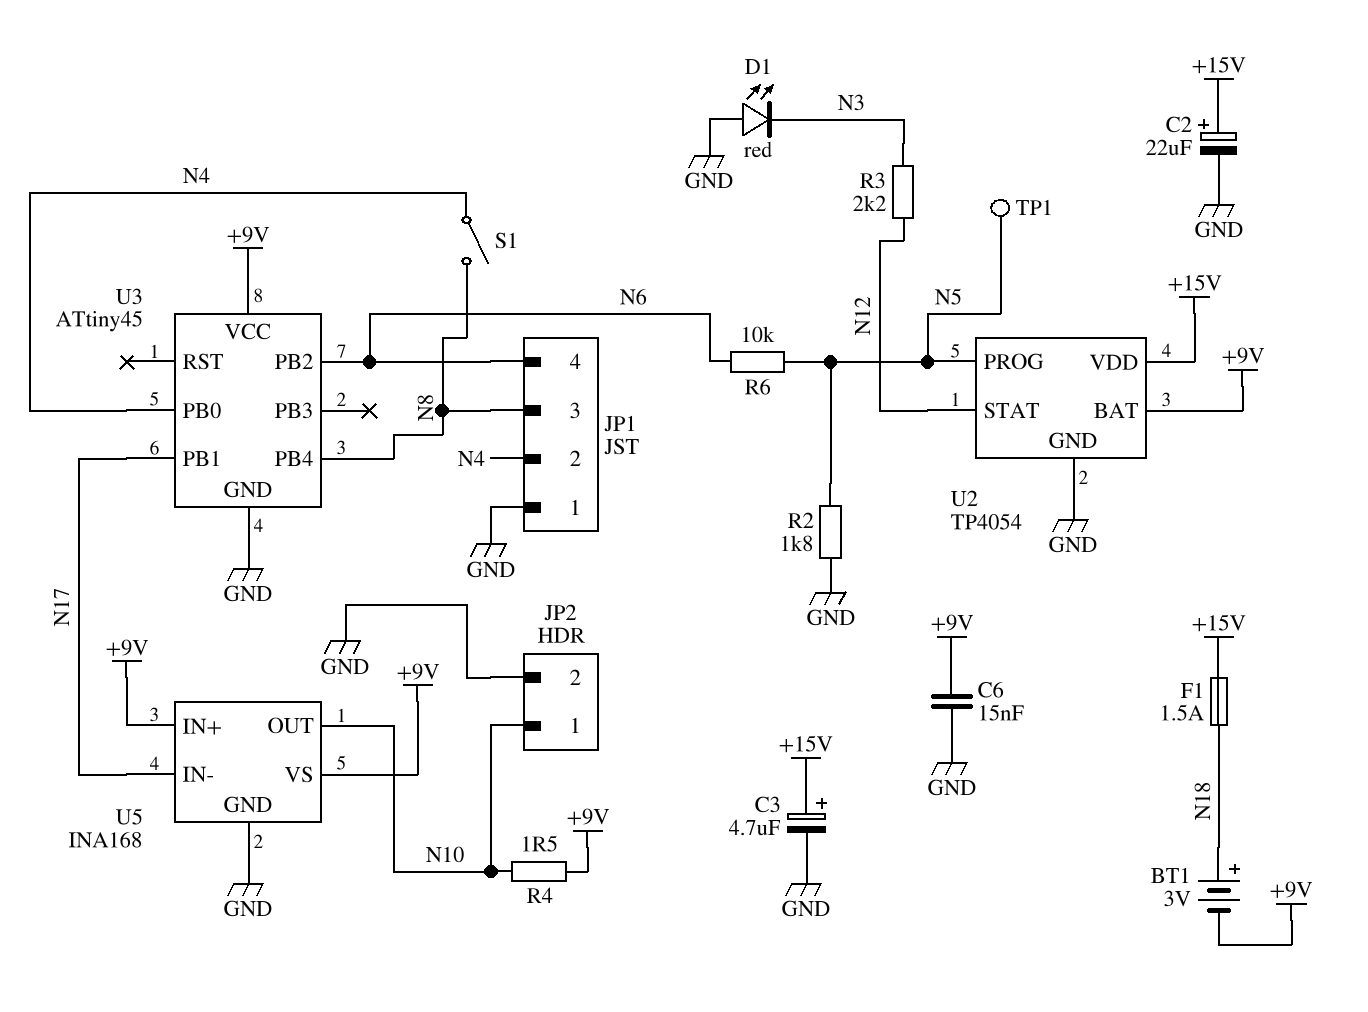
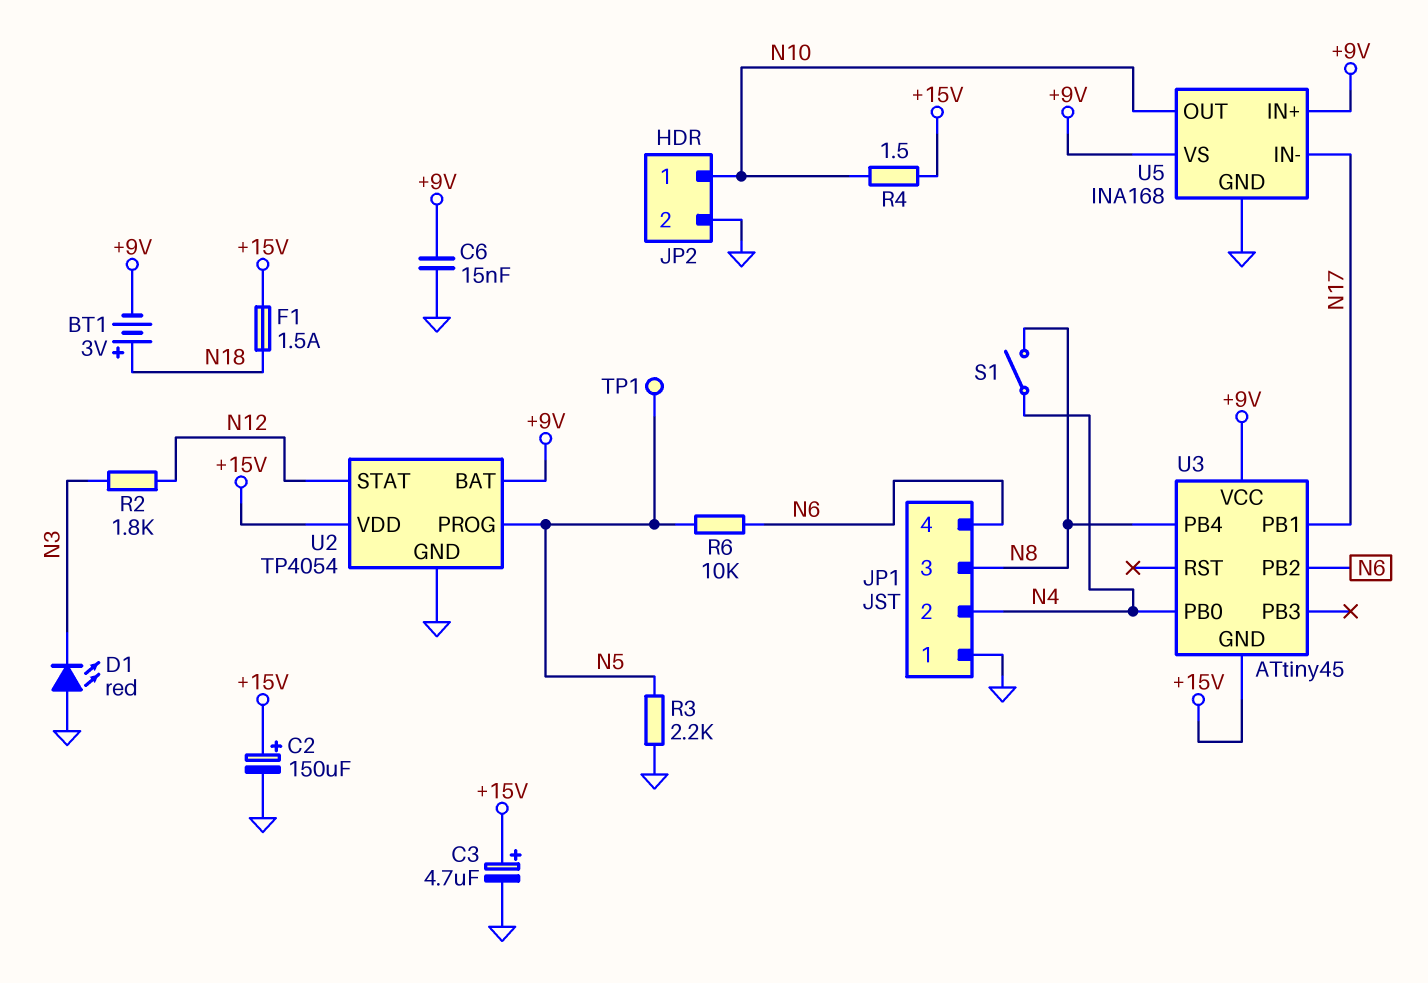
C2: 22uF (plus +15V, minus GND) -> 150uF (plus +15V, minus GND)
R2: 1.8k (GND, N5) -> 1.8k (N3, N12)
R3: 2.2k (N3, N12) -> 2.2k (GND, N5)
R4: 1.5 (+9V, N10) -> 1.5 (+15V, N10)
U3 pin GND: GND -> +15V

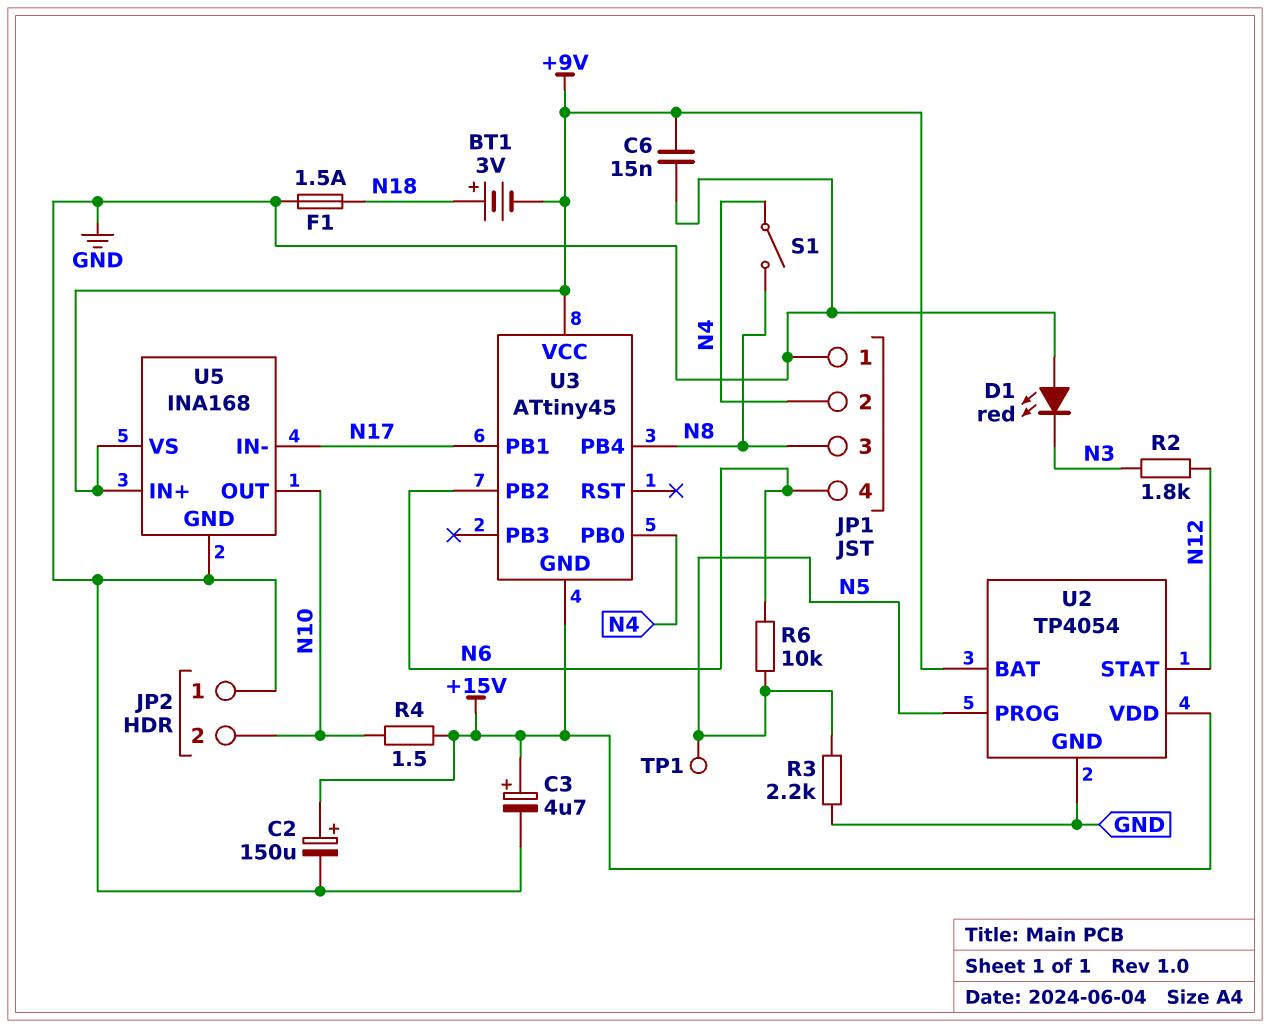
F1: 1.5A (+15V, N18) -> 1.5A (GND, N18)
JP2 pin 1: N10 -> GND
JP2 pin 2: GND -> N10

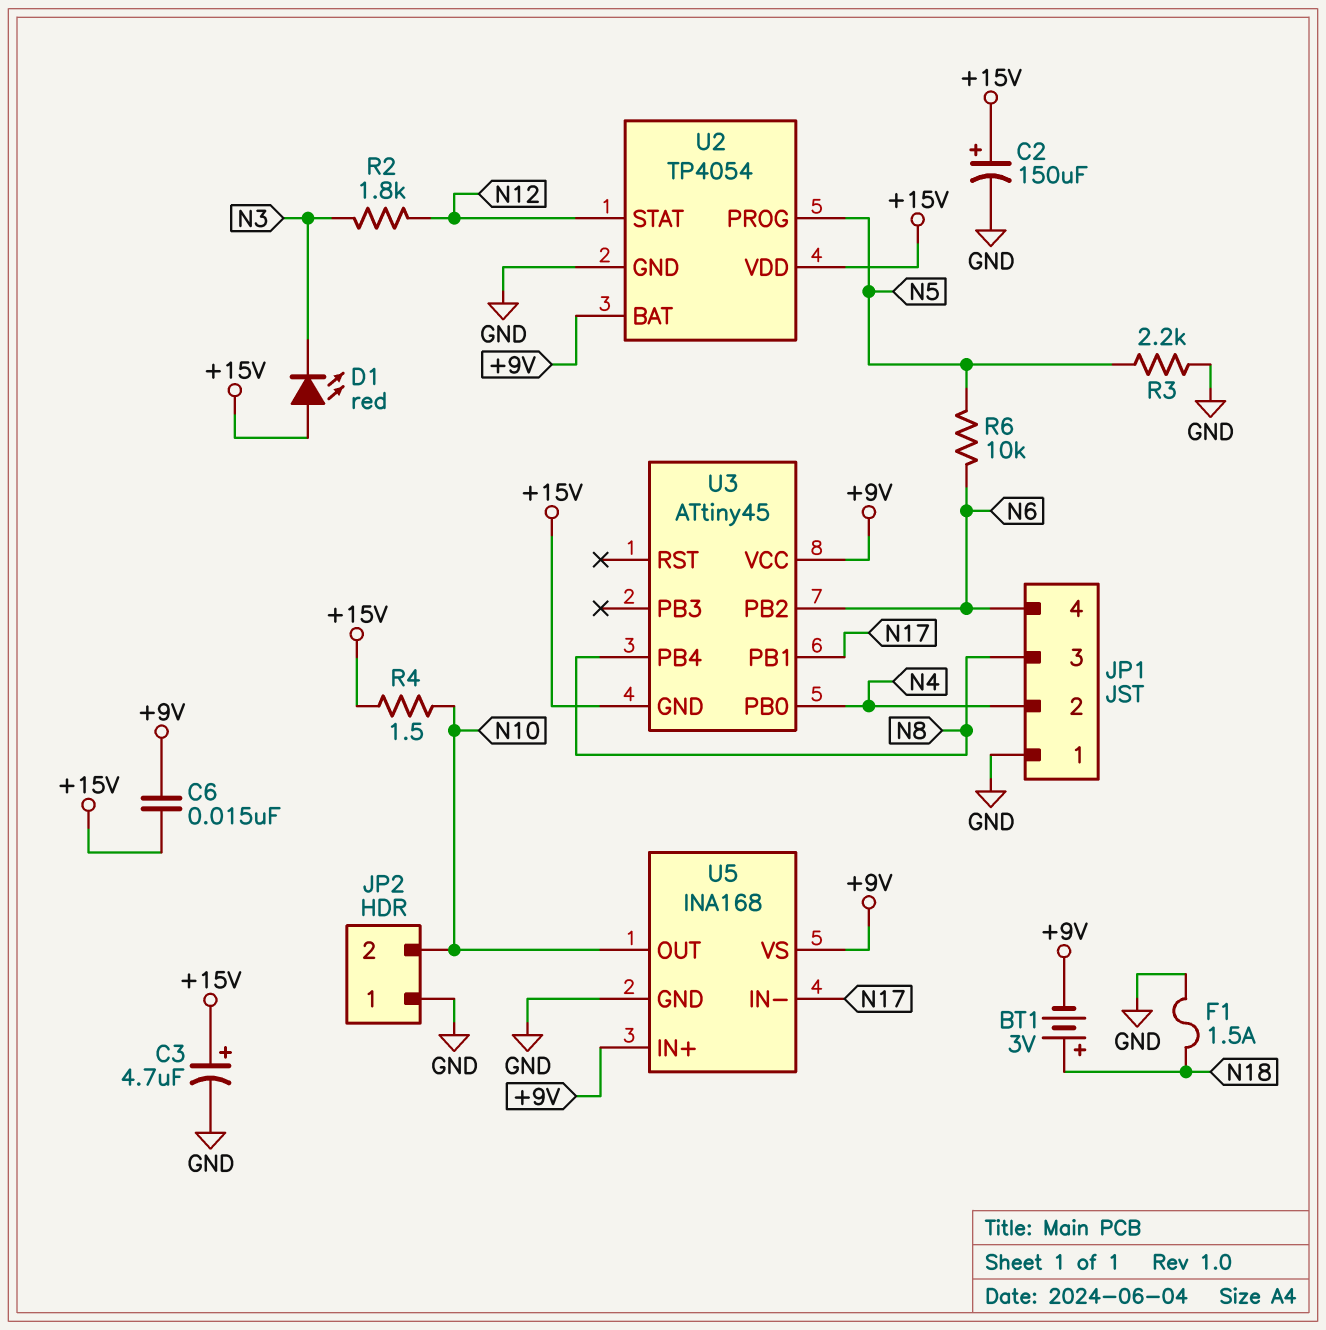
C6: 15nF (+9V, GND) -> 15nF (+9V, +15V)
D1: LED red (A GND, K N3) -> LED red (A +15V, K N3)
S1: switch (N4, N8) -> none
TP1: test point (N5) -> none

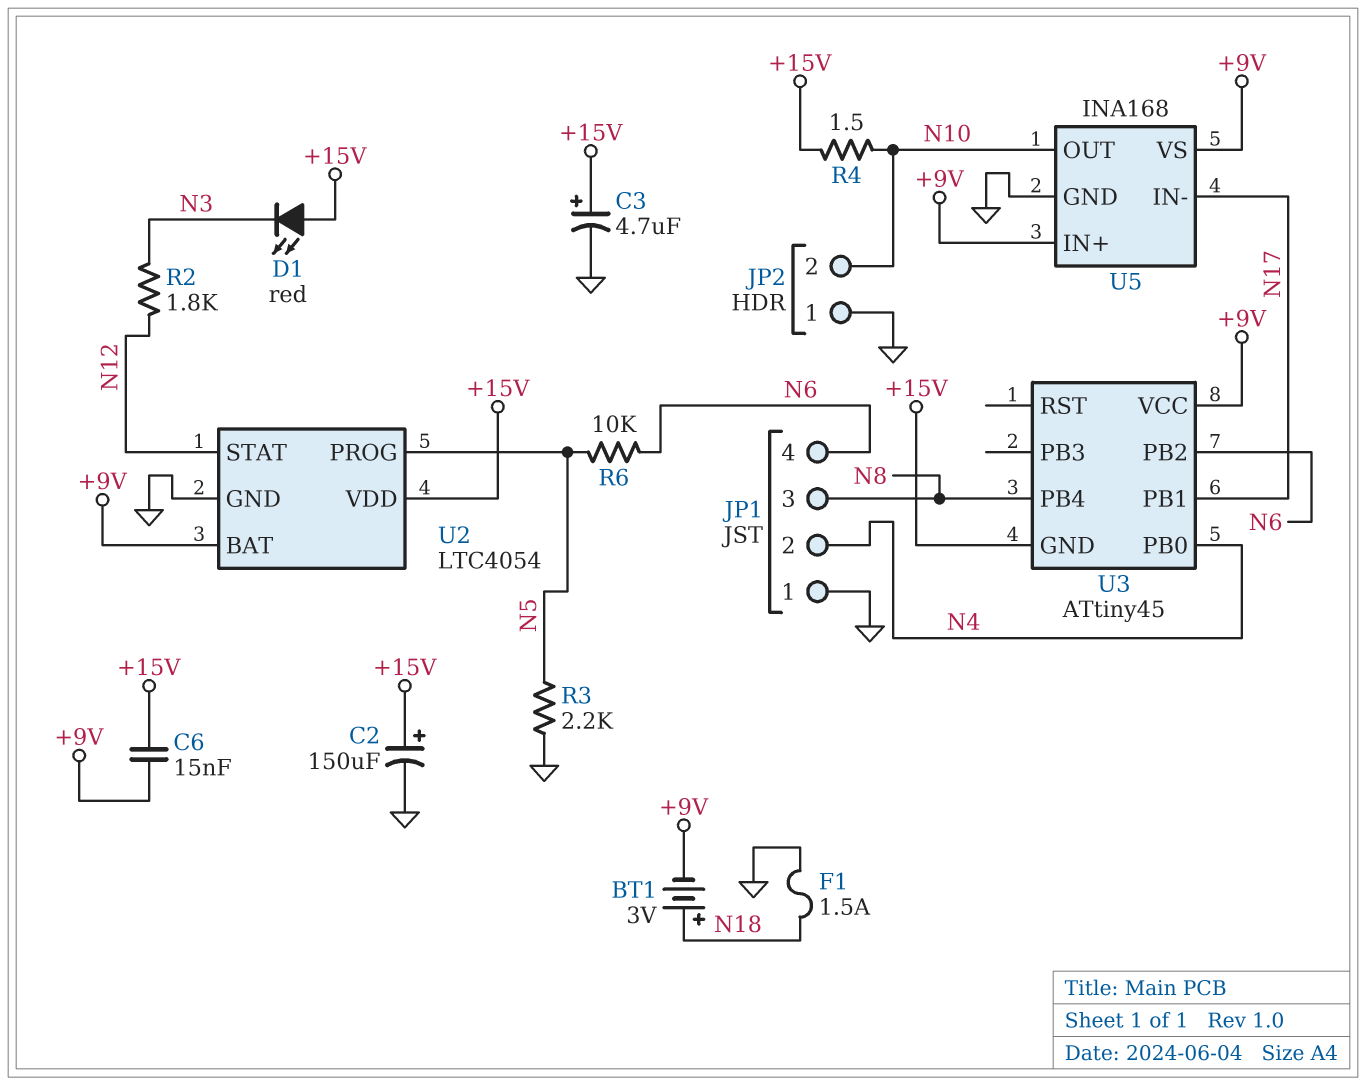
U2: TP4054 -> LTC4054

